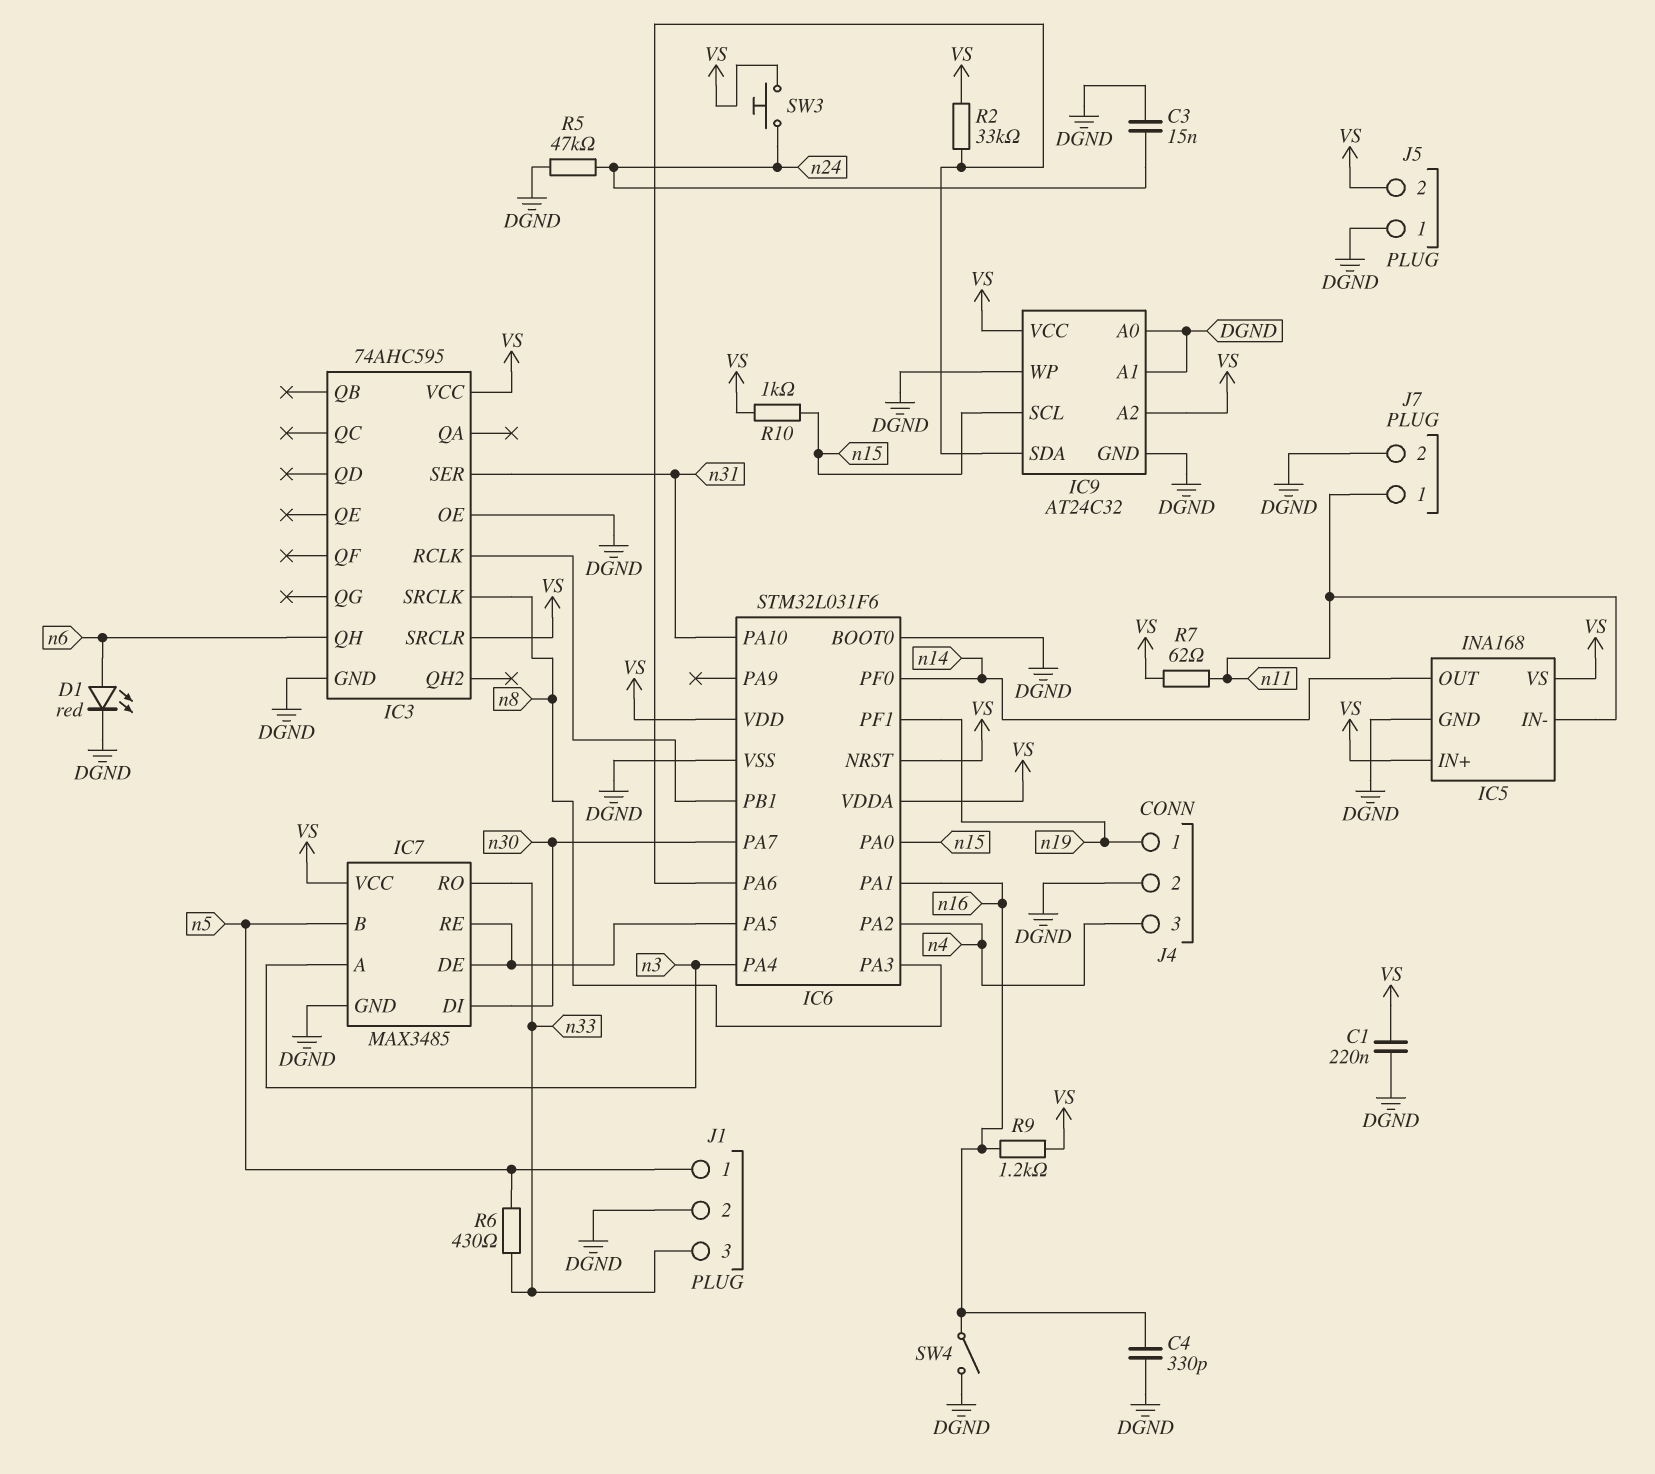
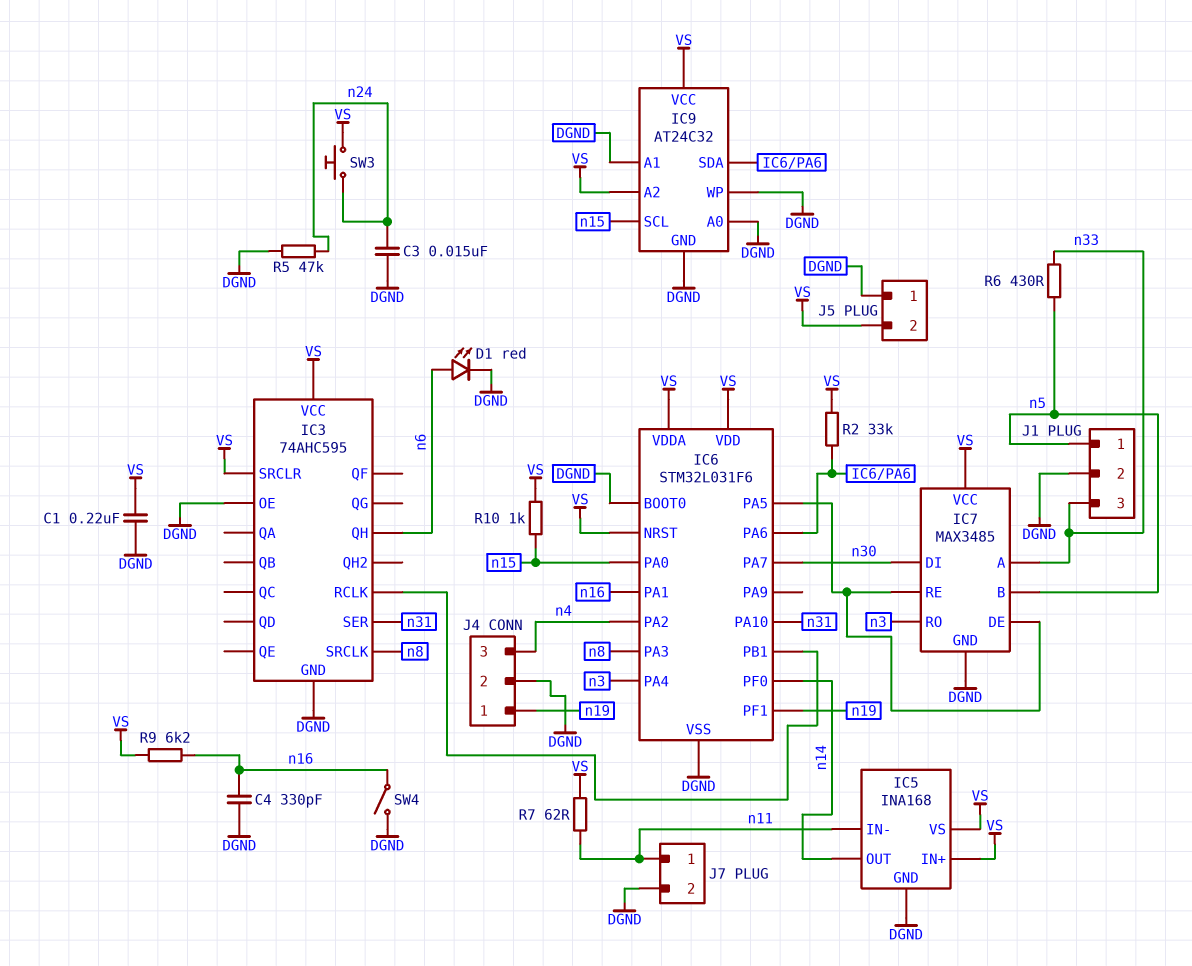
IC7 pin A: n3 -> n33
IC7 pin RO: n33 -> n3
R9: 1.2k (VS, n16) -> 6.2k (VS, n16)

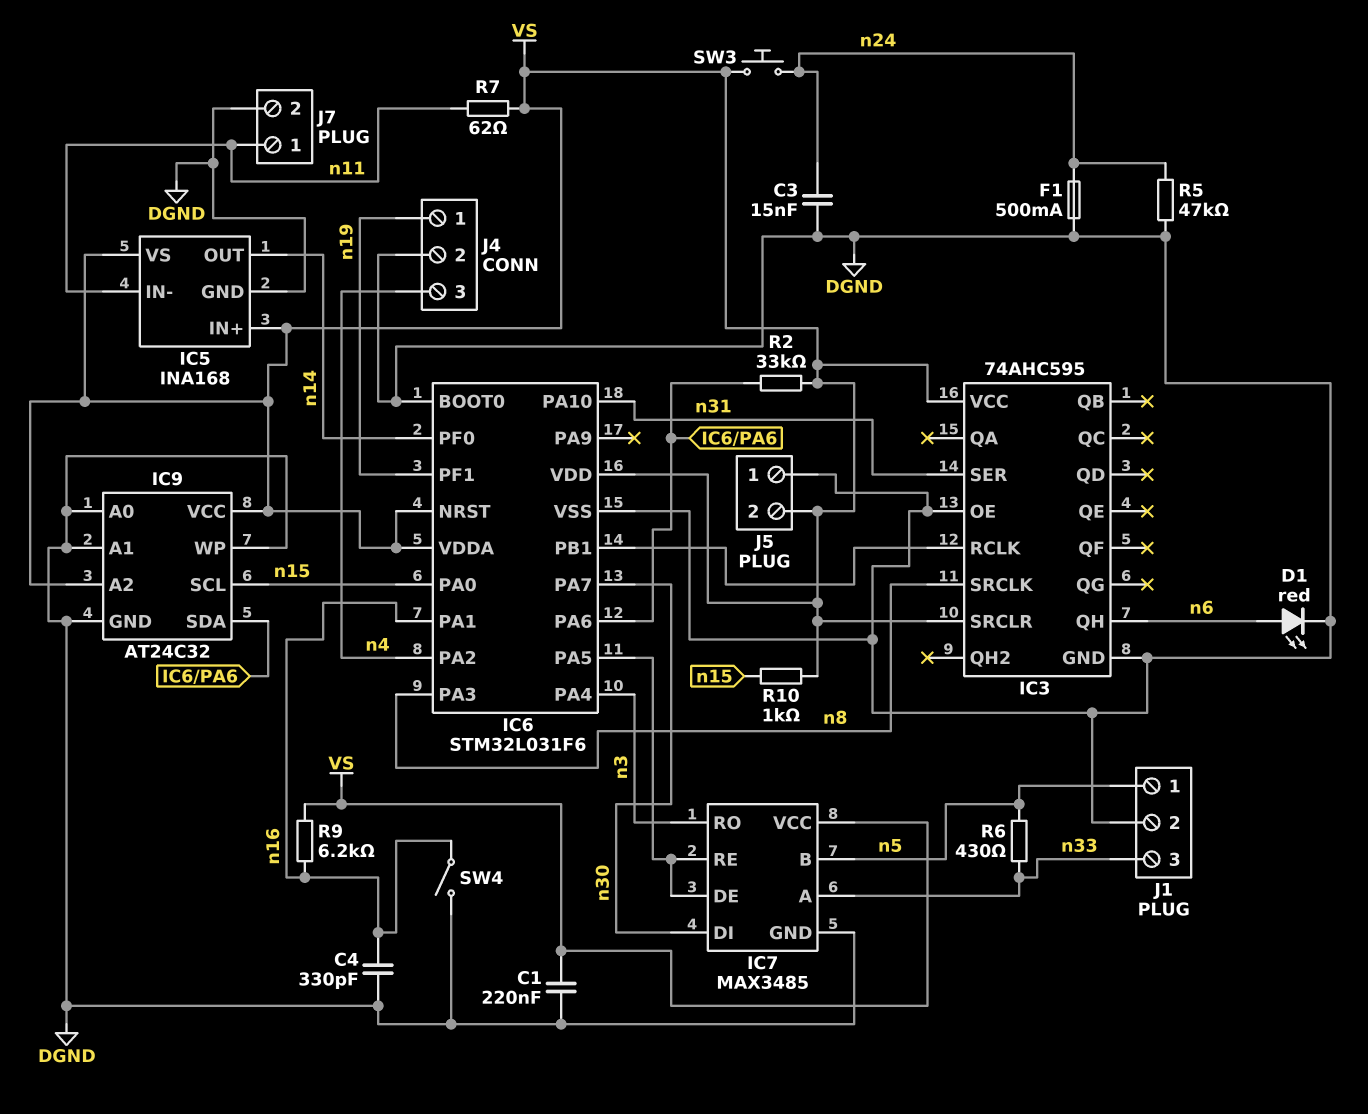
F1: none -> 500mA (DGND, n24)

